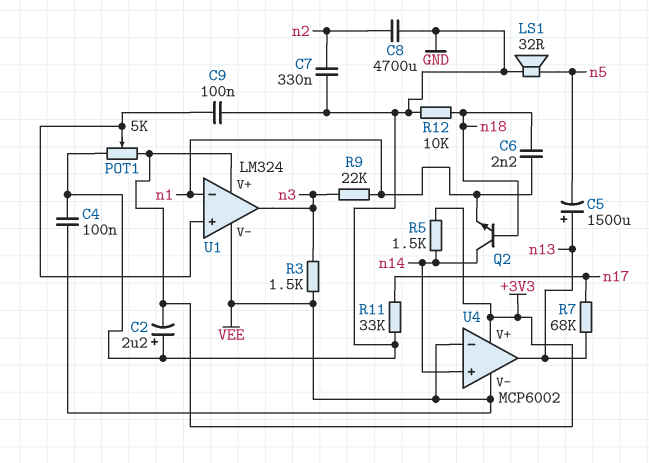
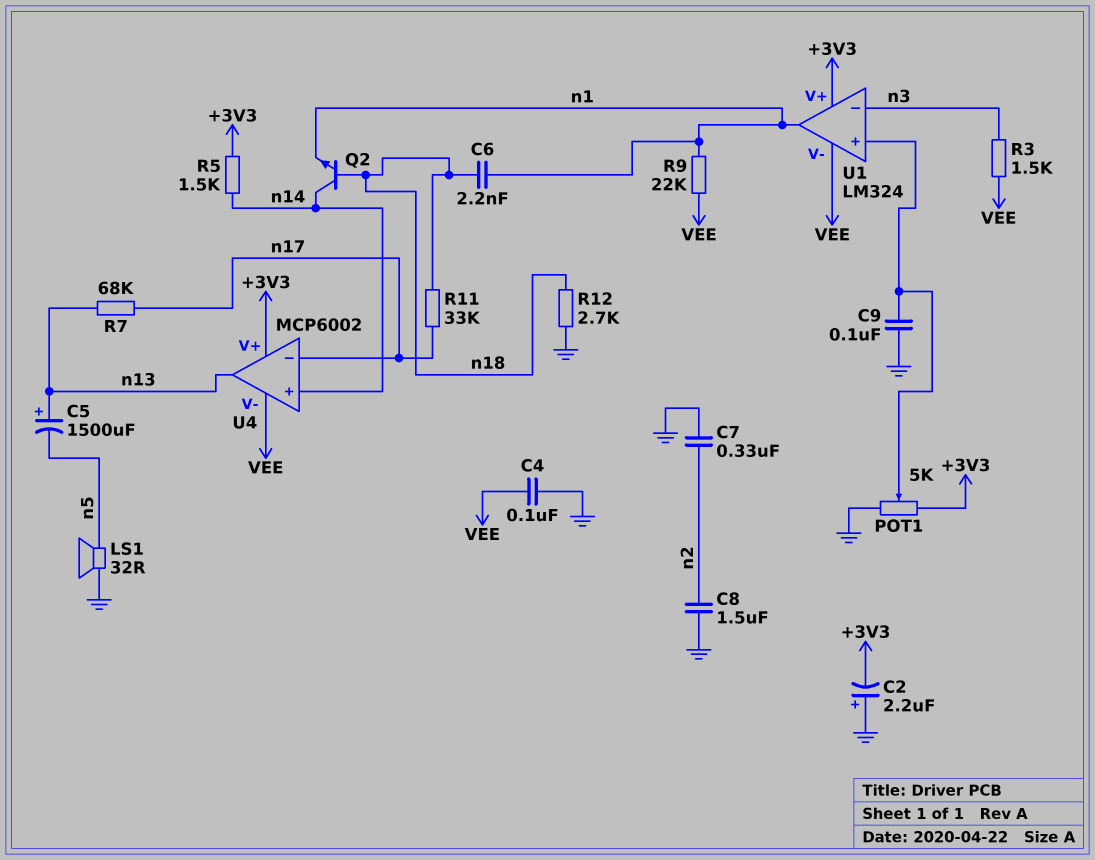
C8: 4700uF (GND, n2) -> 1.5uF (GND, n2)
R9: 22k (n1, n3) -> 22k (VEE, n1)
R11: 33k (GND, n17) -> 33k (n17, n18)
R12: 10k (GND, n18) -> 2.7k (GND, n18)
U1 pin in-: n1 -> n3
U1 pin out: n3 -> n1
U4 pin in-: VEE -> n17

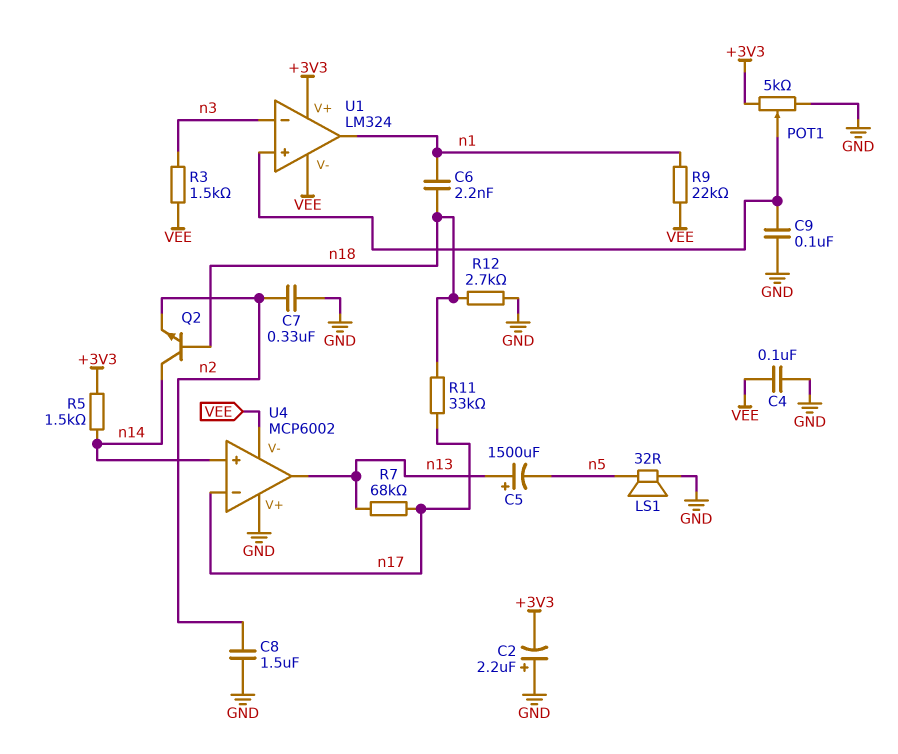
Q2: NPN (B n18, C n14, E n1) -> NPN (B n18, C n14, E n2)
U4 pin V+: +3V3 -> GND

